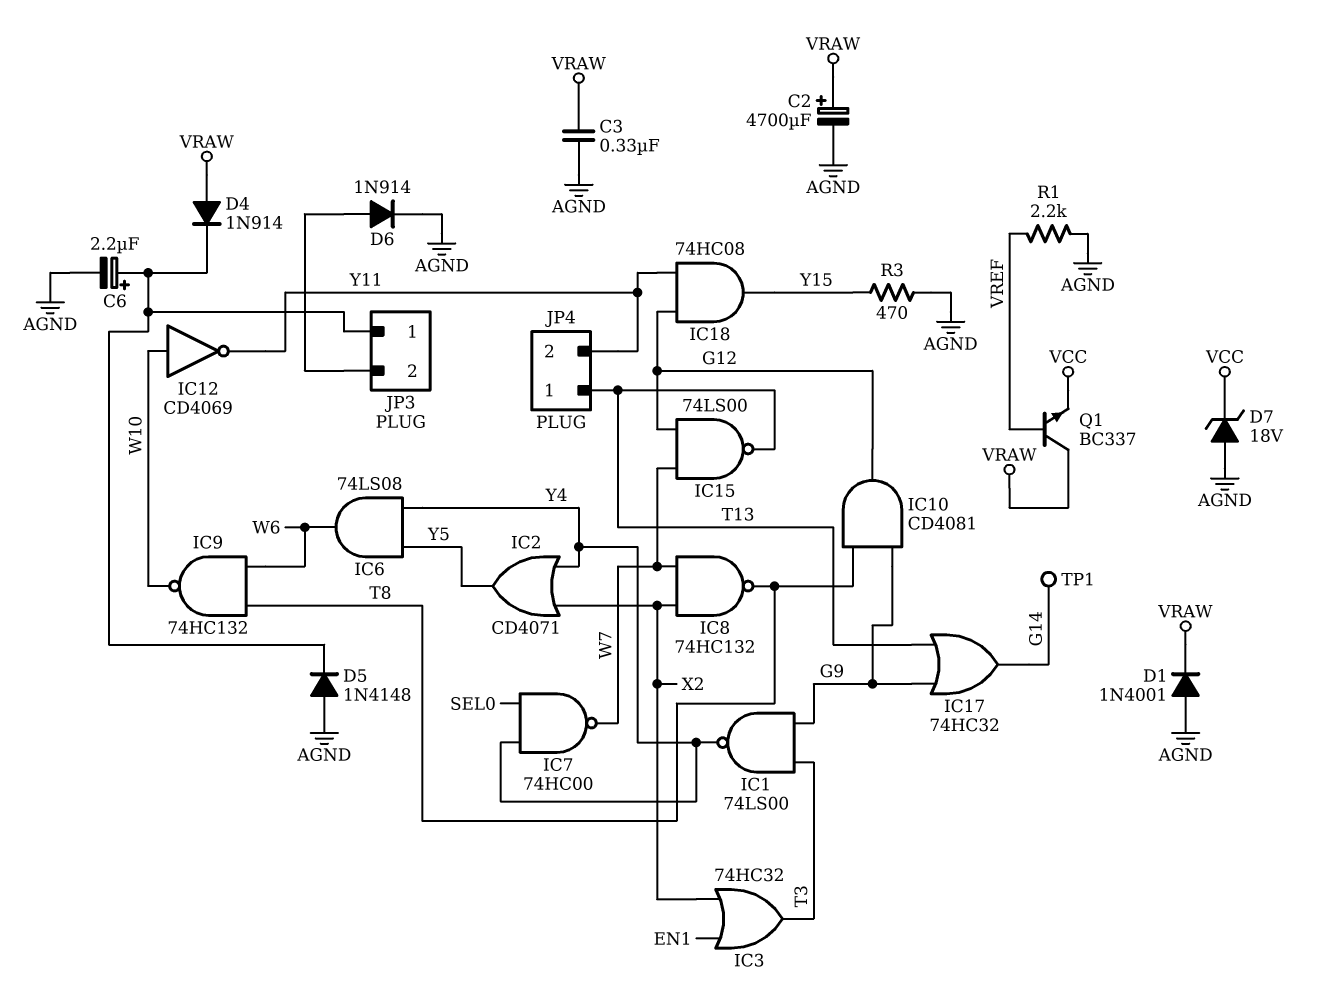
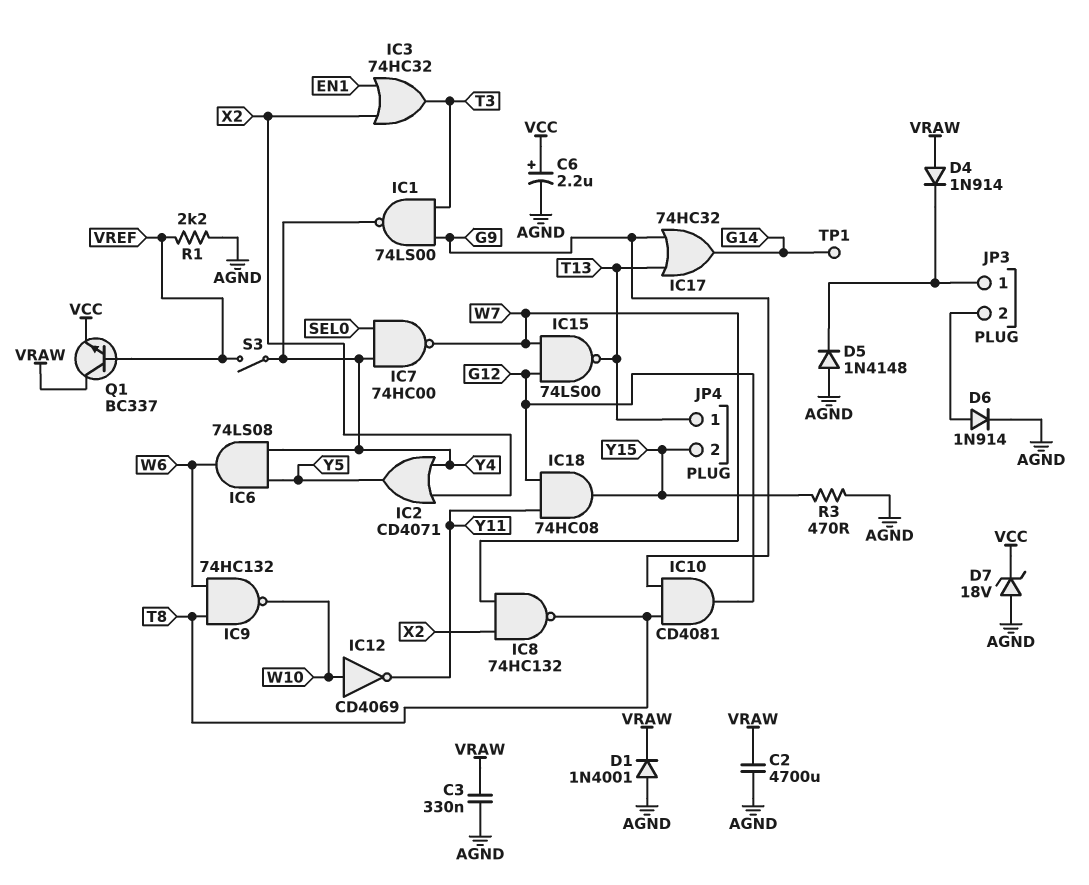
C2: 4700uF (plus VRAW, minus AGND) -> 4700uF (AGND, VRAW)
C6: 2.2uF (plus JP3/1, minus AGND) -> 2.2uF (plus VCC, minus AGND)
JP4 pin 2: Y11 -> Y15
S3: none -> switch (VREF, Y4)

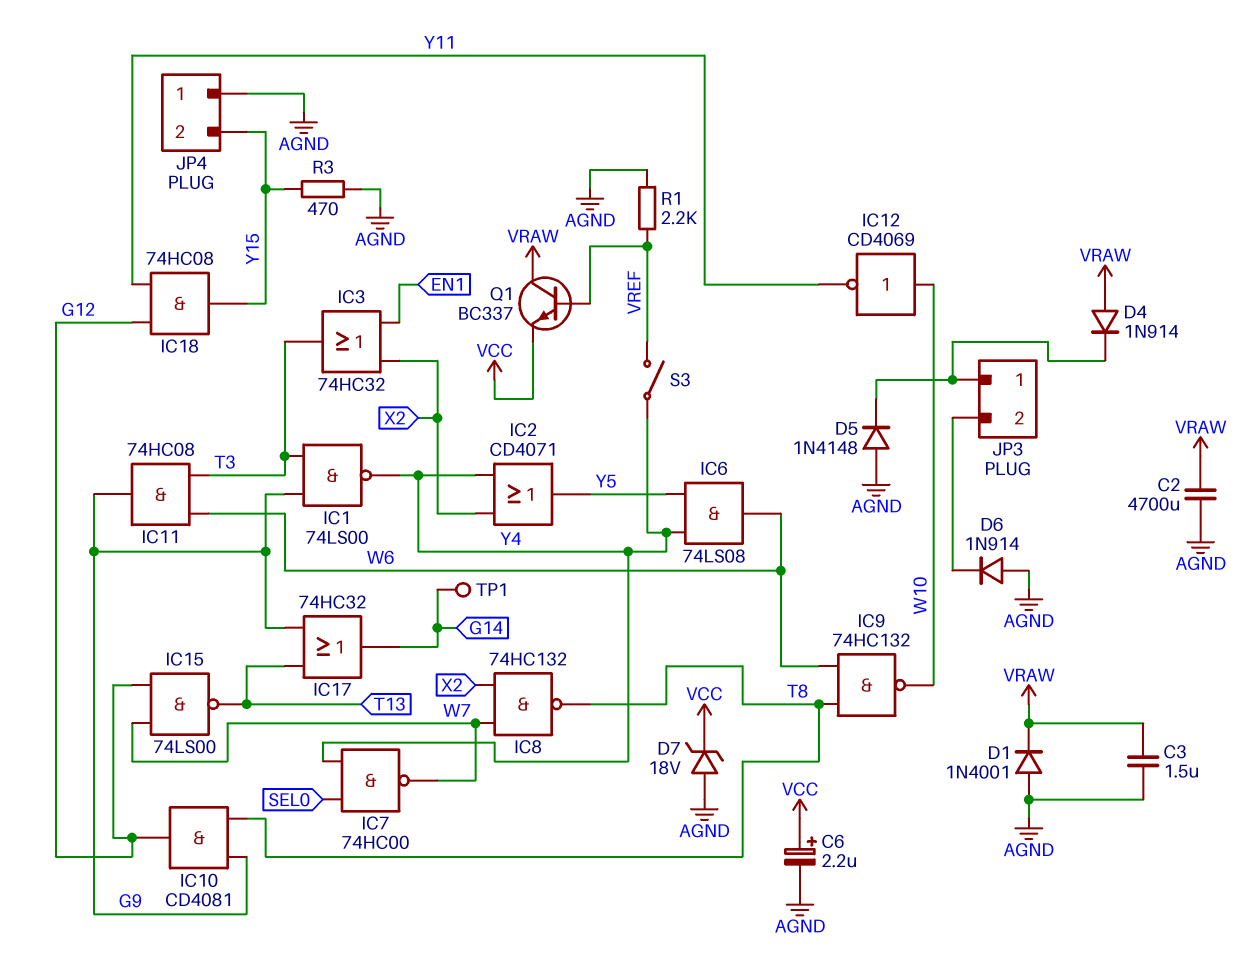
C3: 330nF (AGND, VRAW) -> 1.5uF (AGND, VRAW)
D6: diode 1N914 (A JP3/2, K AGND) -> diode 1N914 (A AGND, K JP3/2)
IC11: none -> AND 74HC08 (in T3, in W6, out G9)
JP4 pin 1: T13 -> AGND

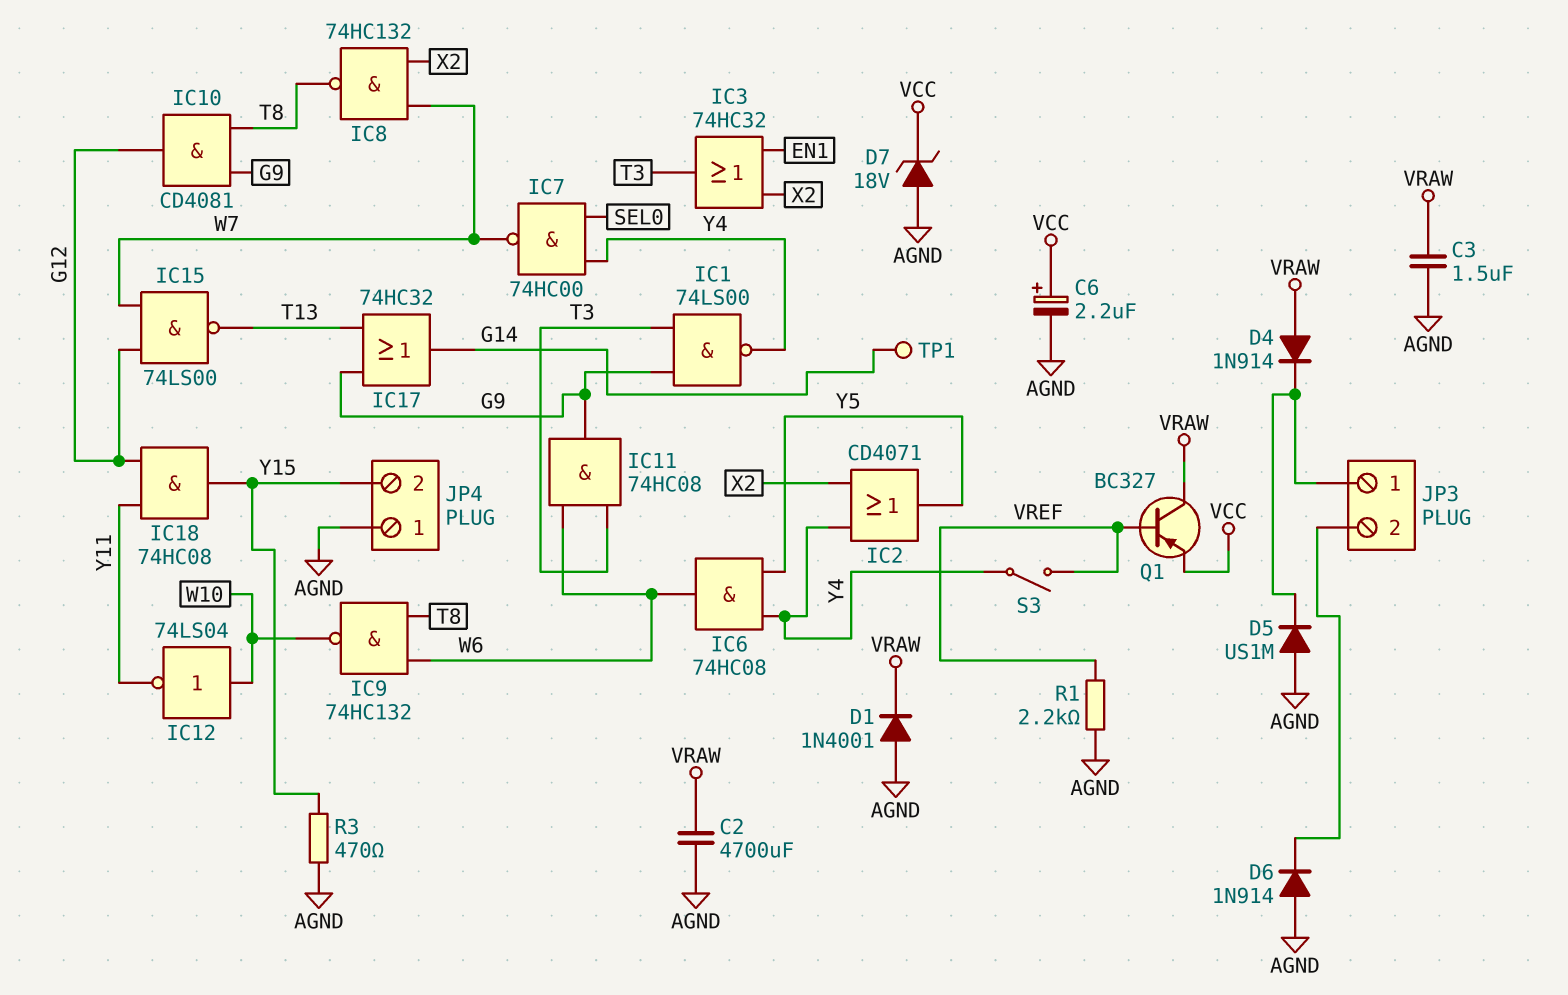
D5: diode 1N4148 (A AGND, K JP3/1) -> diode US1M (A AGND, K JP3/1)
IC6: AND 74LS08 (in Y4, in Y5, out W6) -> AND 74HC08 (in Y4, in Y5, out W6)
IC12: NOT CD4069 (in W10, out Y11) -> NOT 74LS04 (in W10, out Y11)
Q1: NPN BC337 (B VREF, C VRAW, E VCC) -> PNP BC327 (B VREF, C VRAW, E VCC)

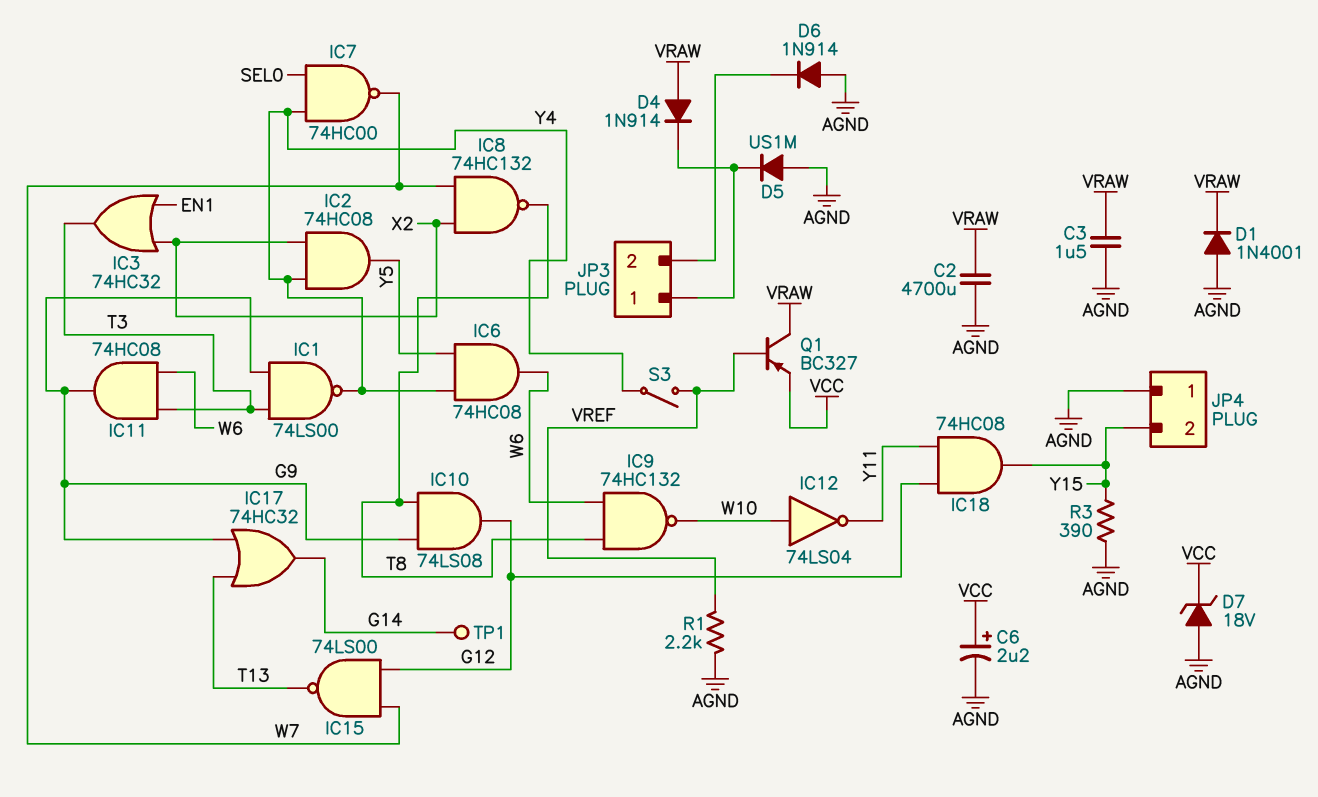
IC2: OR CD4071 (in X2, in Y4, out Y5) -> AND 74HC08 (in X2, in Y4, out Y5)
IC10: AND CD4081 (in G9, in T8, out G12) -> AND 74LS08 (in G9, in T8, out G12)
R3: 470 (AGND, Y15) -> 390 (AGND, Y15)

